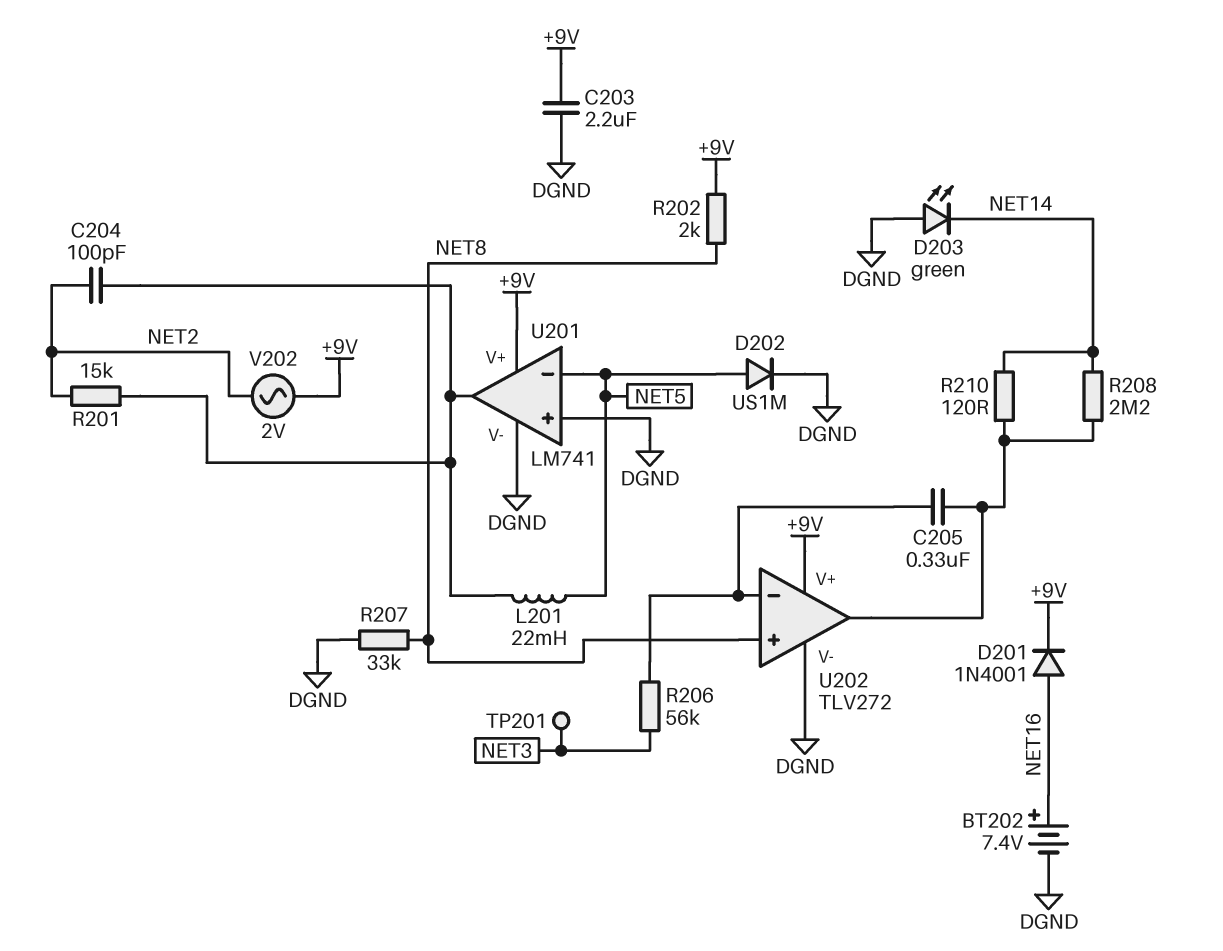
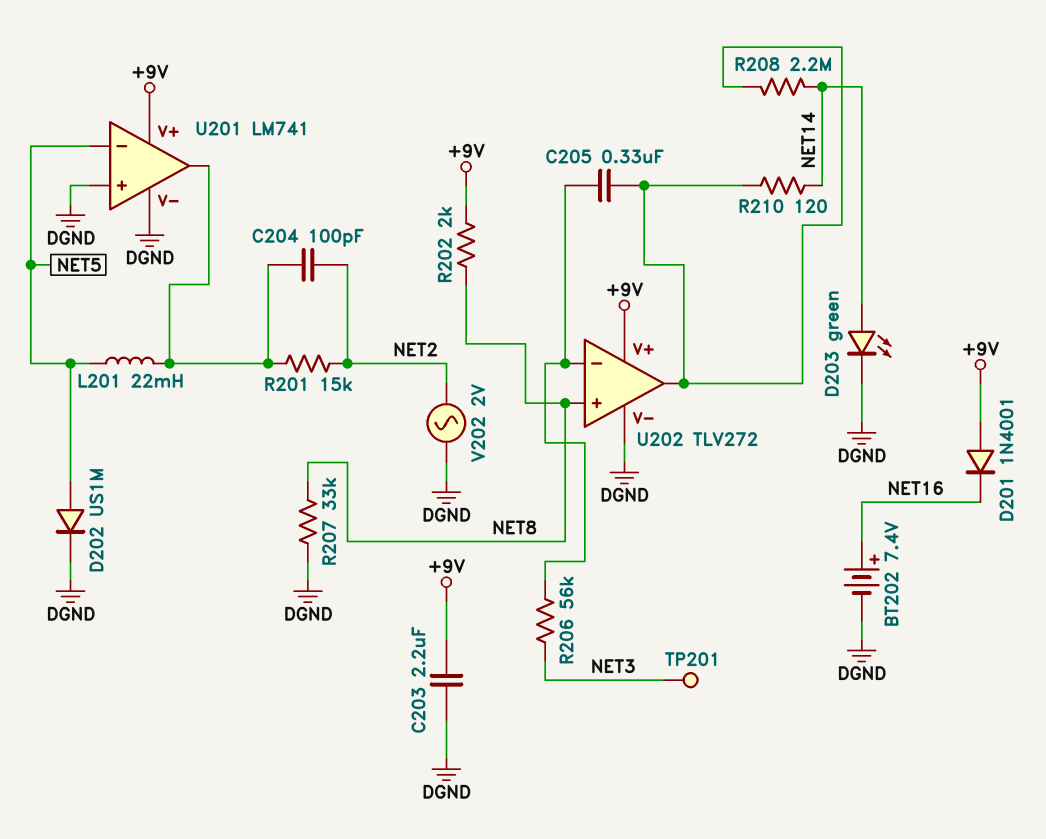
D201: diode 1N4001 (A NET16, K +9V) -> diode 1N4001 (A +9V, K NET16)
D203: LED green (A DGND, K NET14) -> LED green (A NET14, K DGND)
V202: AC 2V (+9V, NET2) -> AC 2V (DGND, NET2)

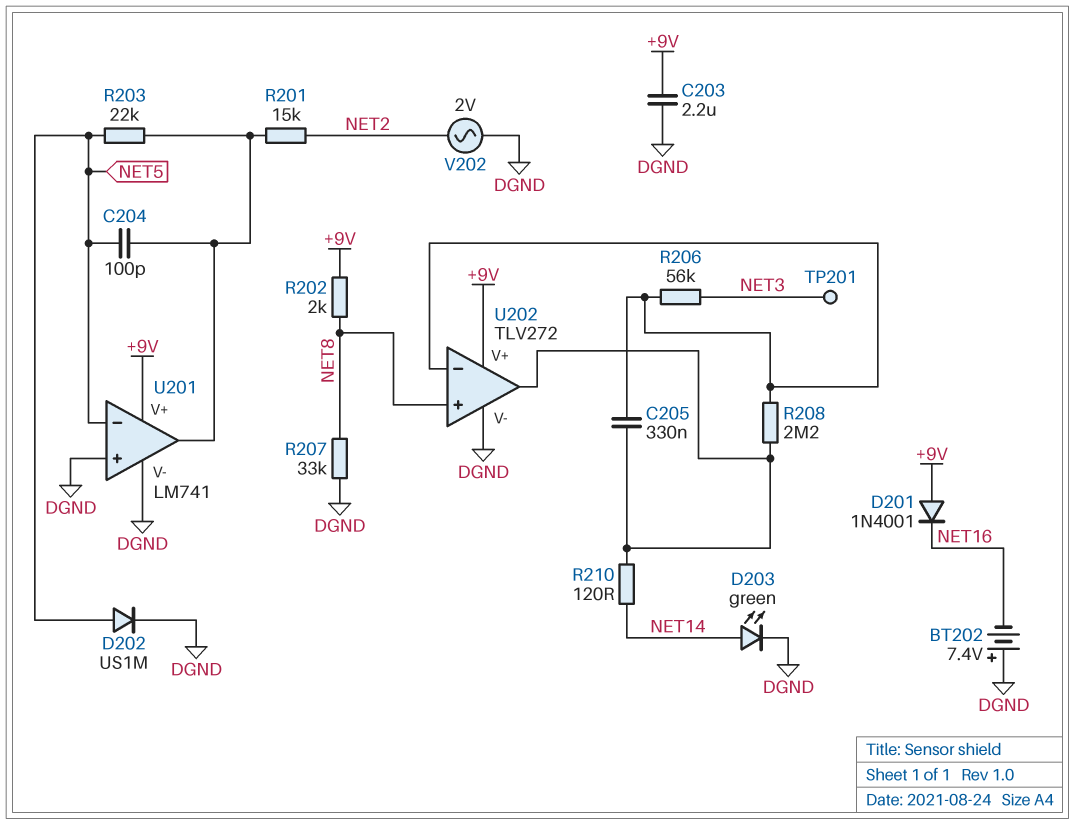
BT202: 7.4V (plus NET16, minus DGND) -> 7.4V (plus DGND, minus NET16)
C204: 100pF (NET2, U201/out) -> 100pF (NET5, U201/out)
L201: 22mH (NET5, U201/out) -> none
R203: none -> 22k (NET5, U201/out)
R208: 2.2M (NET14, U202/out) -> 2.2M (U202/in-, U202/out)

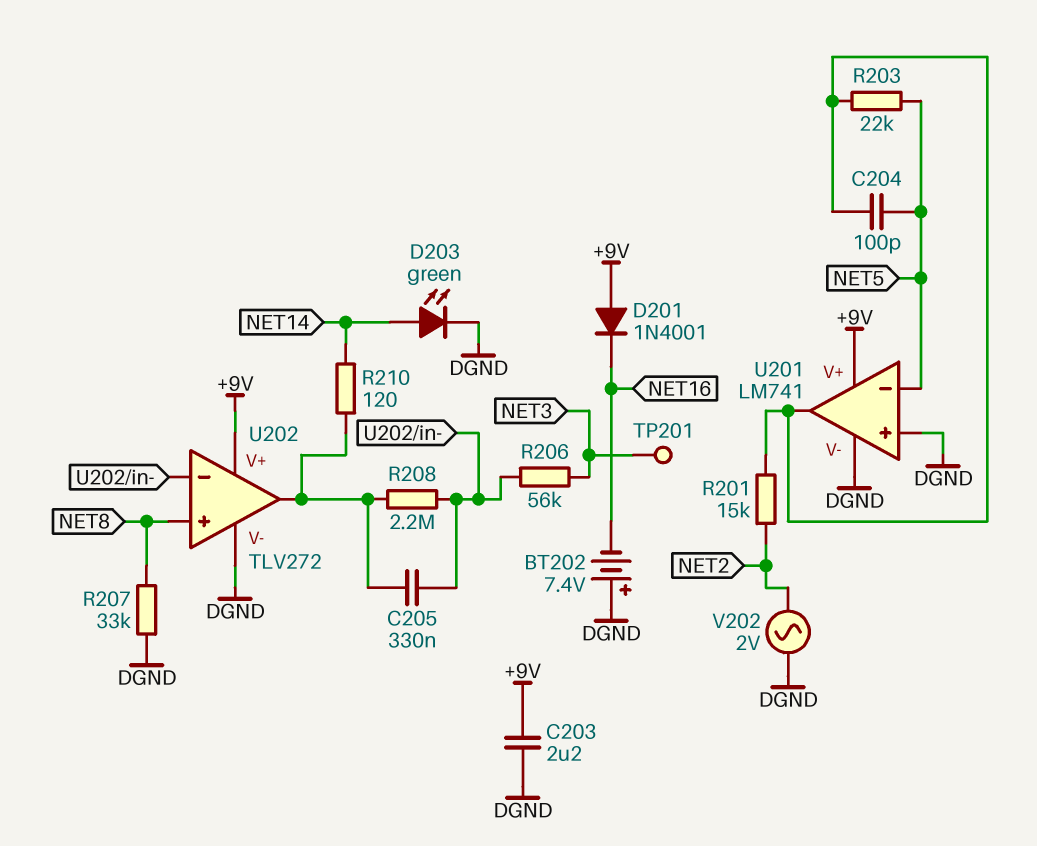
D202: diode US1M (A NET5, K DGND) -> none
R202: 2k (+9V, NET8) -> none

